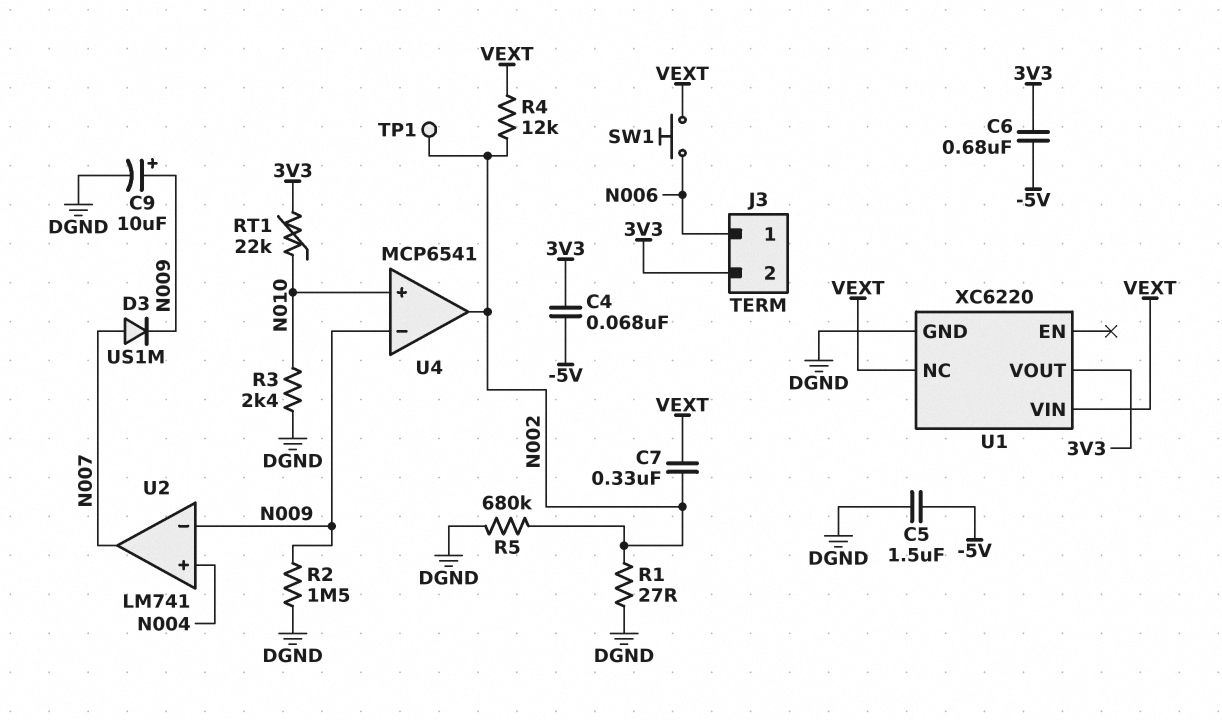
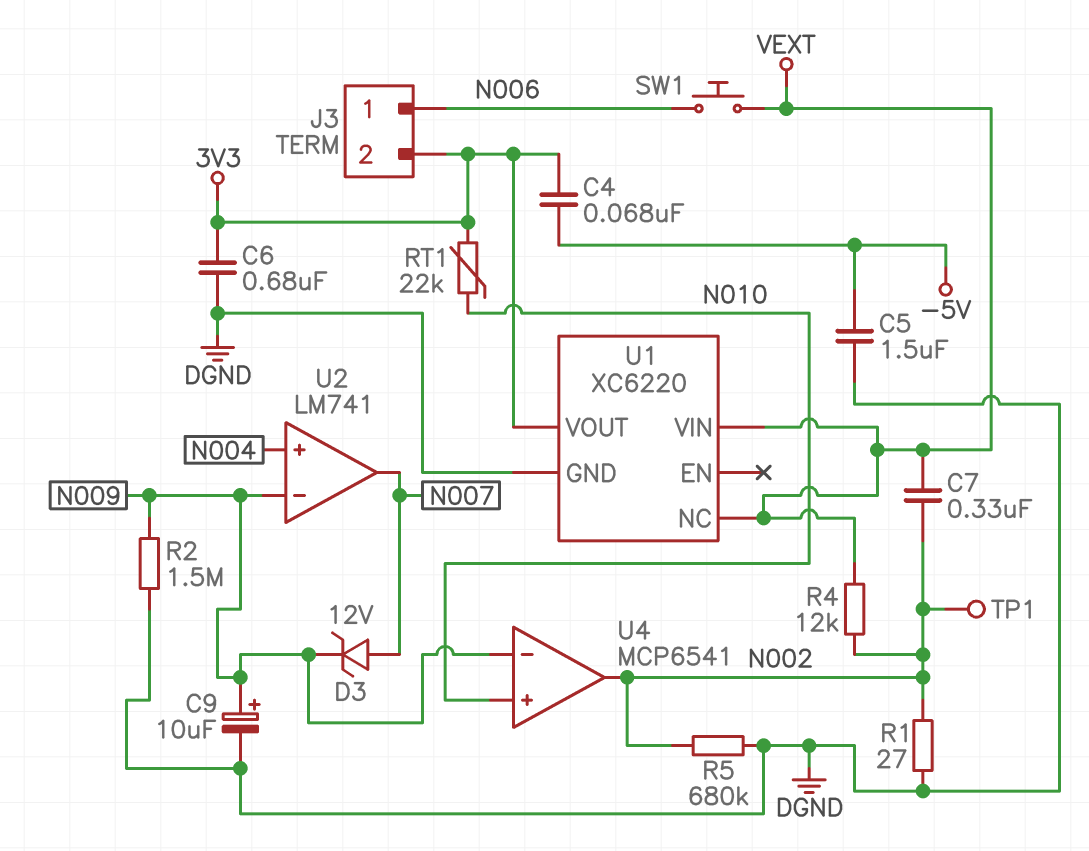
C6: 680nF (-5V, 3V3) -> 680nF (3V3, DGND)
D3: diode US1M (A N007, K N009) -> zener 12V (A N007, K N009)
R3: 2.4k (DGND, N010) -> none

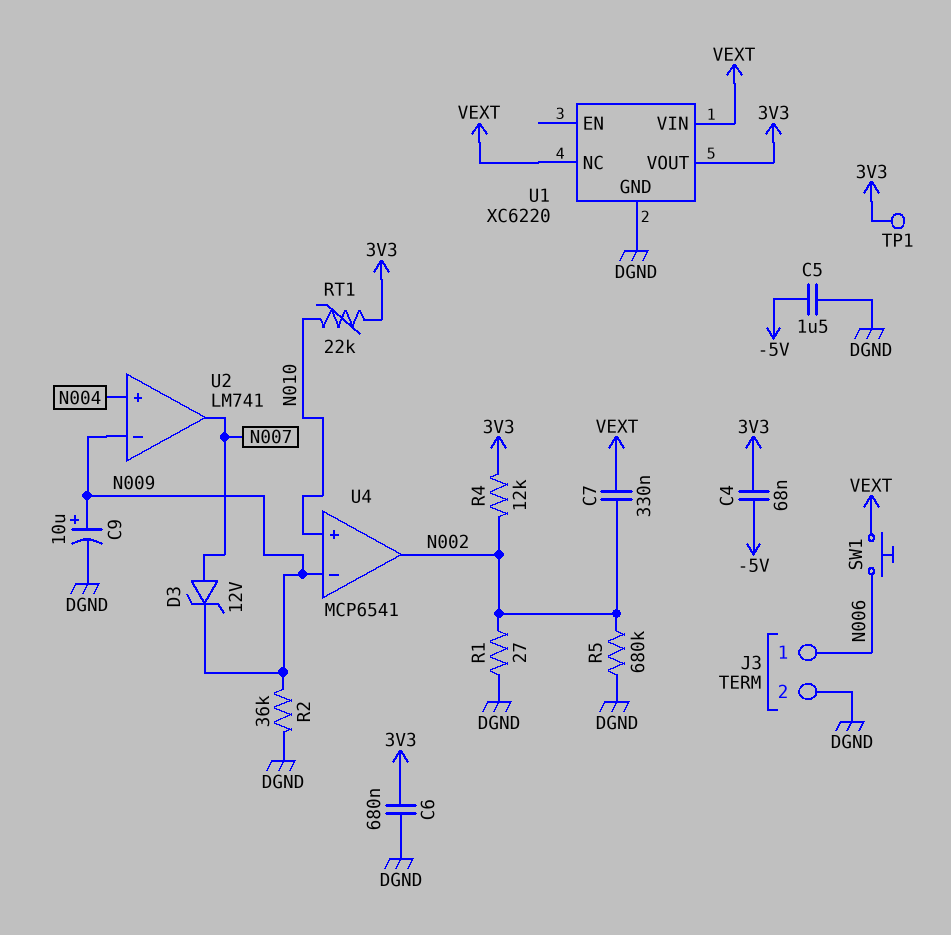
J3 pin 2: 3V3 -> DGND
R2: 1.5M (DGND, N009) -> 36k (DGND, N009)
R4: 12k (N002, VEXT) -> 12k (3V3, N002)
TP1: test point (N002) -> test point (3V3)

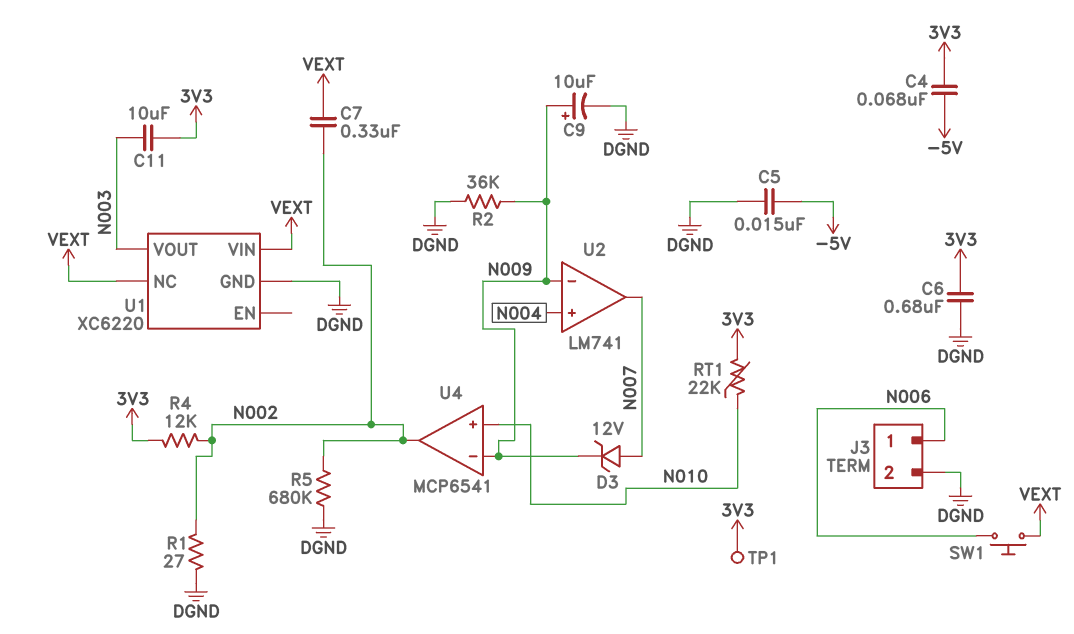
C5: 1.5uF (-5V, DGND) -> 15nF (-5V, DGND)
C11: none -> 10uF (3V3, N003)
U1 pin VOUT: 3V3 -> N003

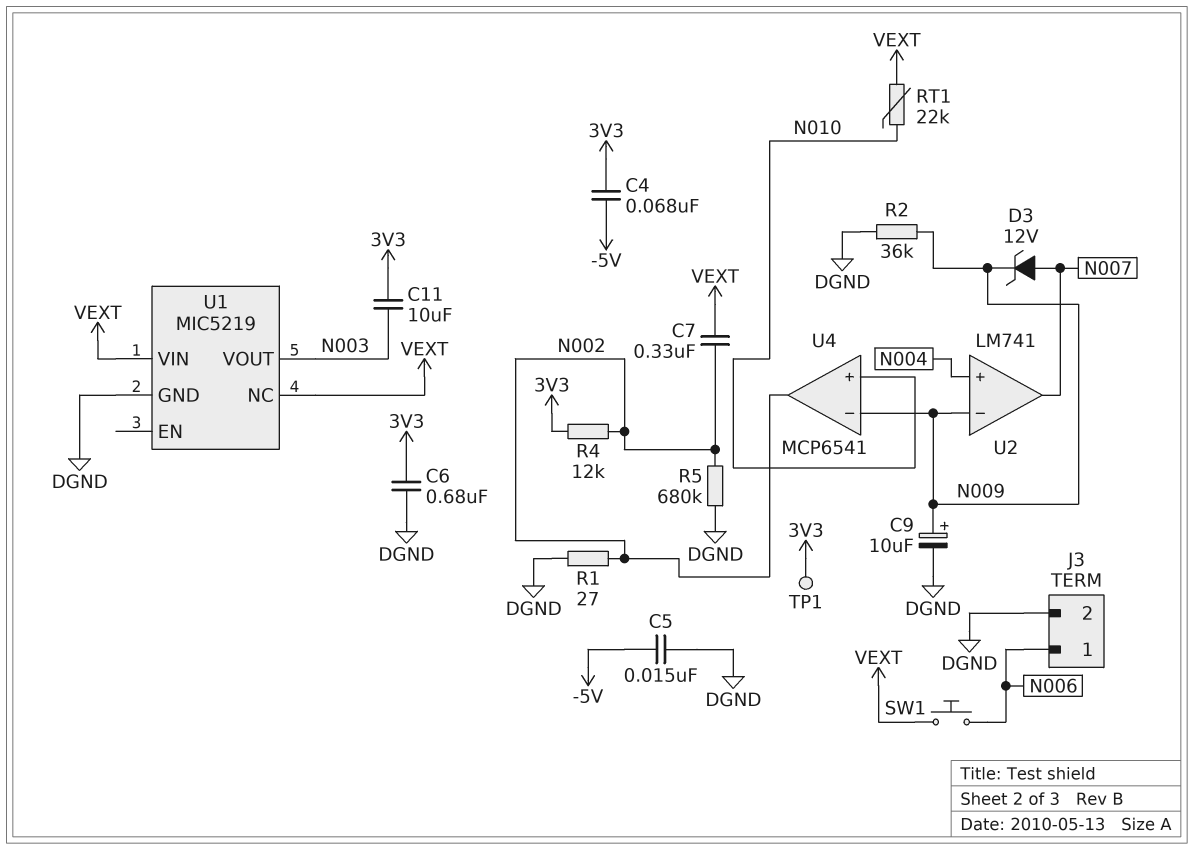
RT1: 22k (3V3, N010) -> 22k (N010, VEXT)
U1: XC6220 -> MIC5219

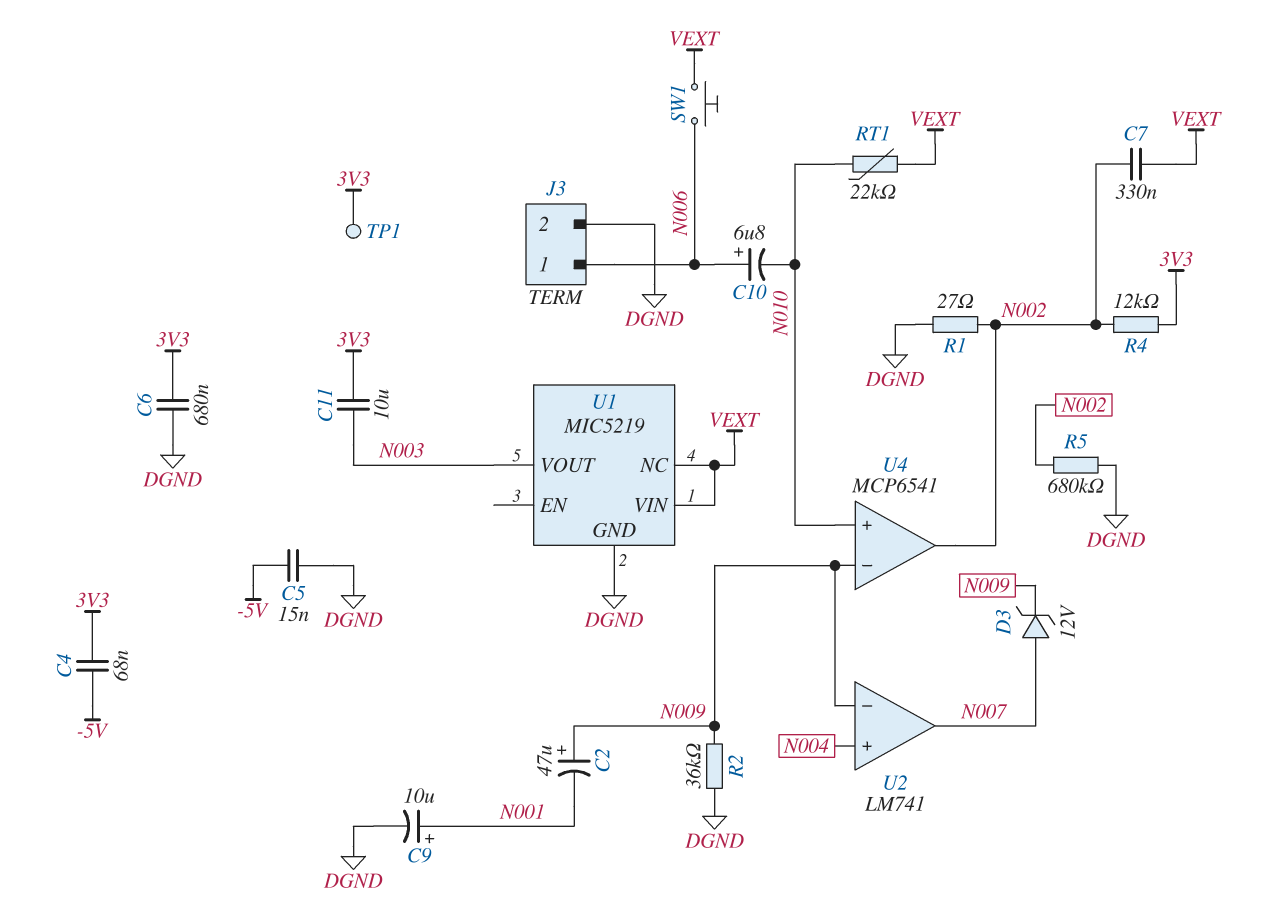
C2: none -> 47uF (plus N009, minus N001)
C9: 10uF (plus N009, minus DGND) -> 10uF (plus N001, minus DGND)
C10: none -> 6.8uF (plus N006, minus N010)

